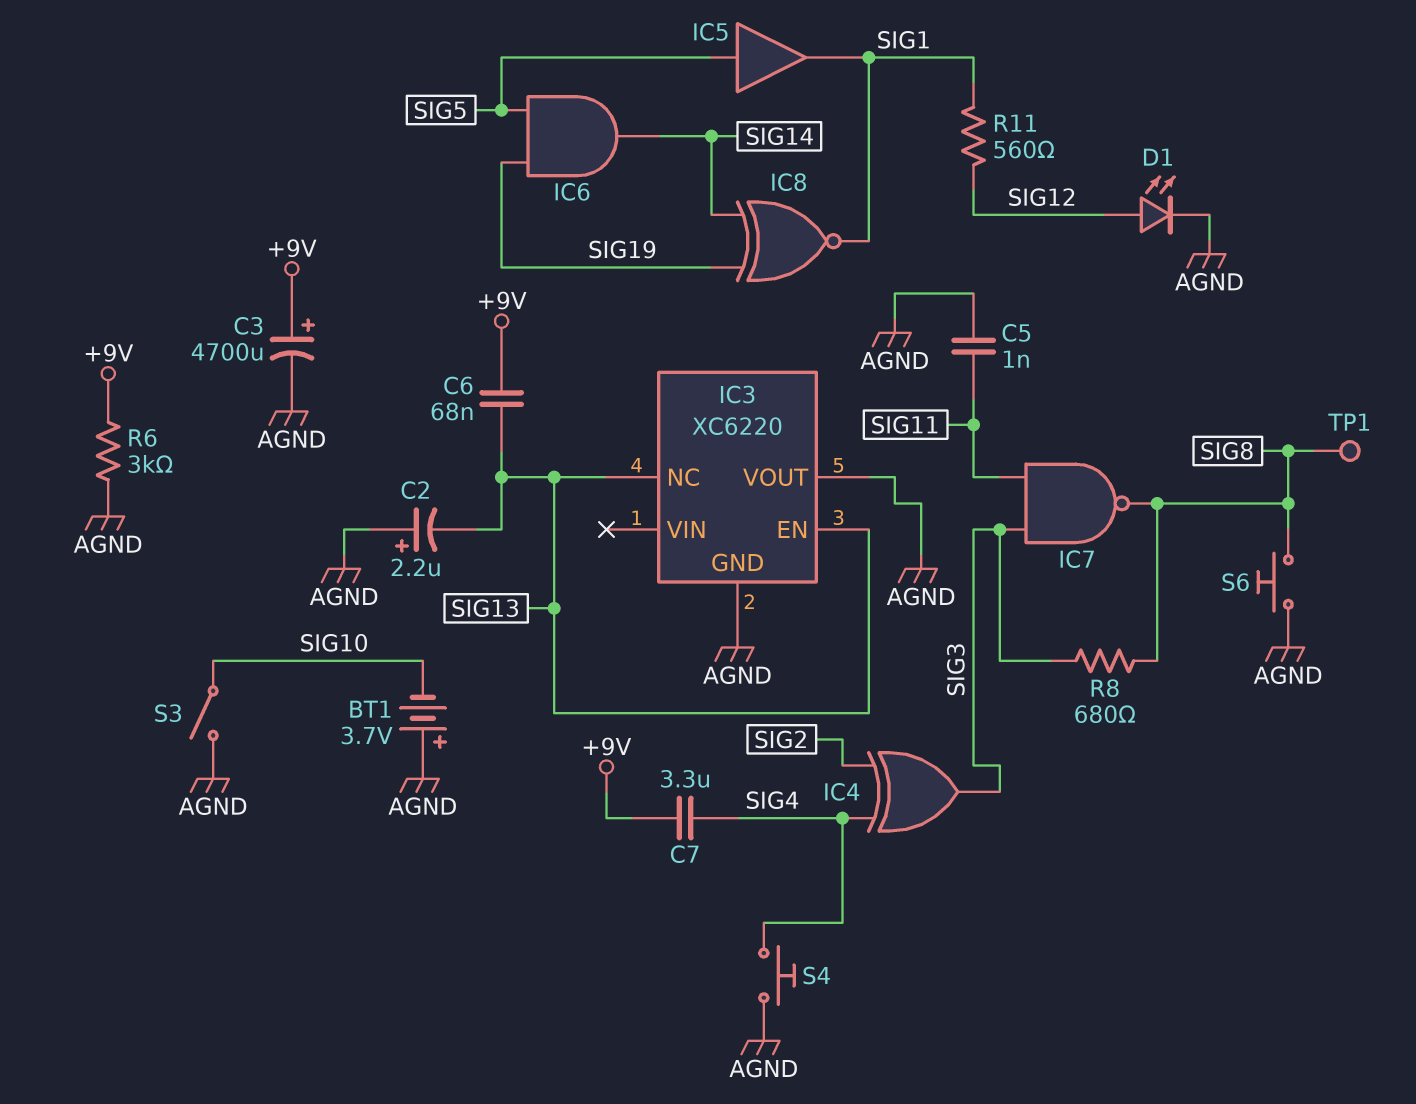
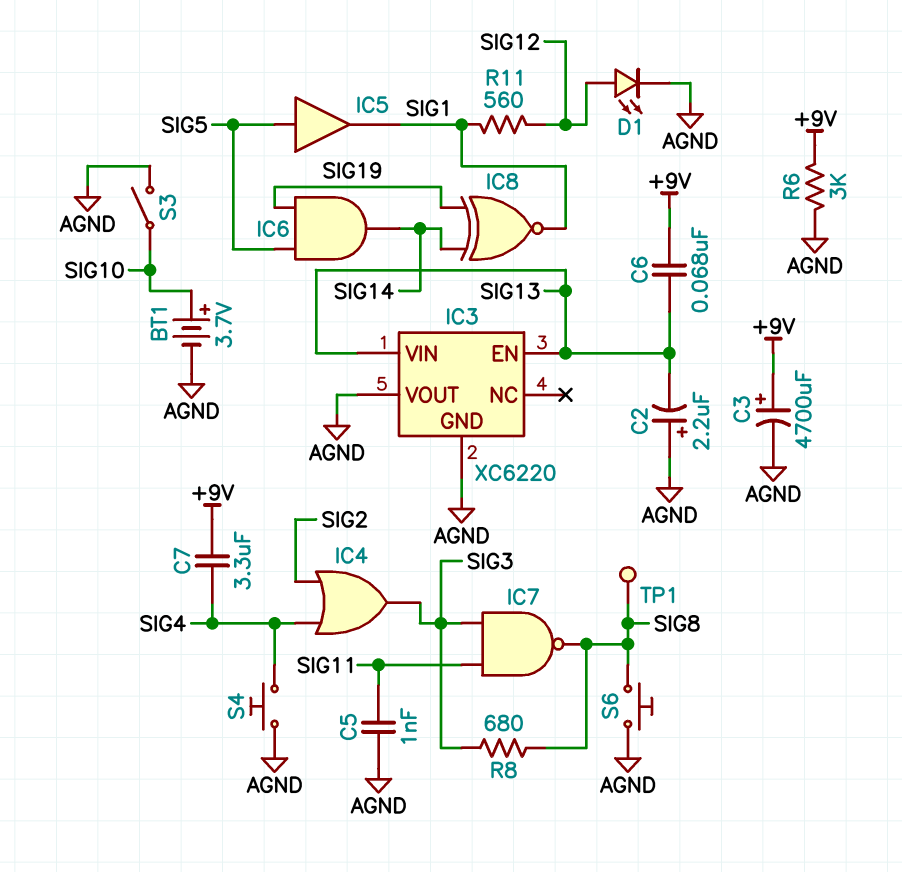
BT1: 3.7V (plus AGND, minus SIG10) -> 3.7V (plus SIG10, minus AGND)
IC3 pin NC: SIG13 -> none
IC3 pin VIN: none -> SIG13
IC4: XOR (in SIG2, in SIG4, out SIG3) -> OR (in SIG2, in SIG4, out SIG3)

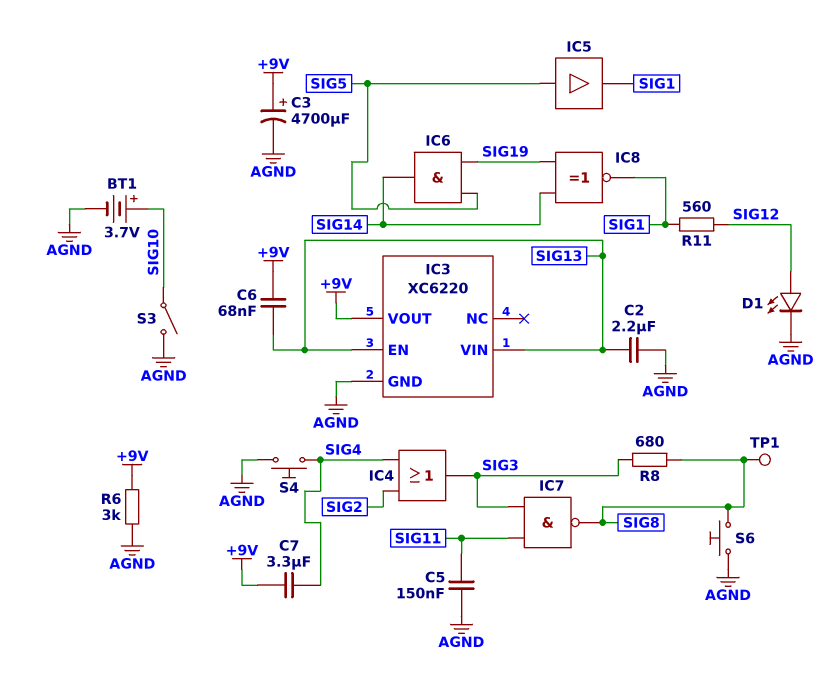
C2: 2.2uF (plus AGND, minus SIG13) -> 2.2uF (AGND, SIG13)
C5: 1nF (AGND, SIG11) -> 150nF (AGND, SIG11)
IC3 pin VOUT: AGND -> +9V

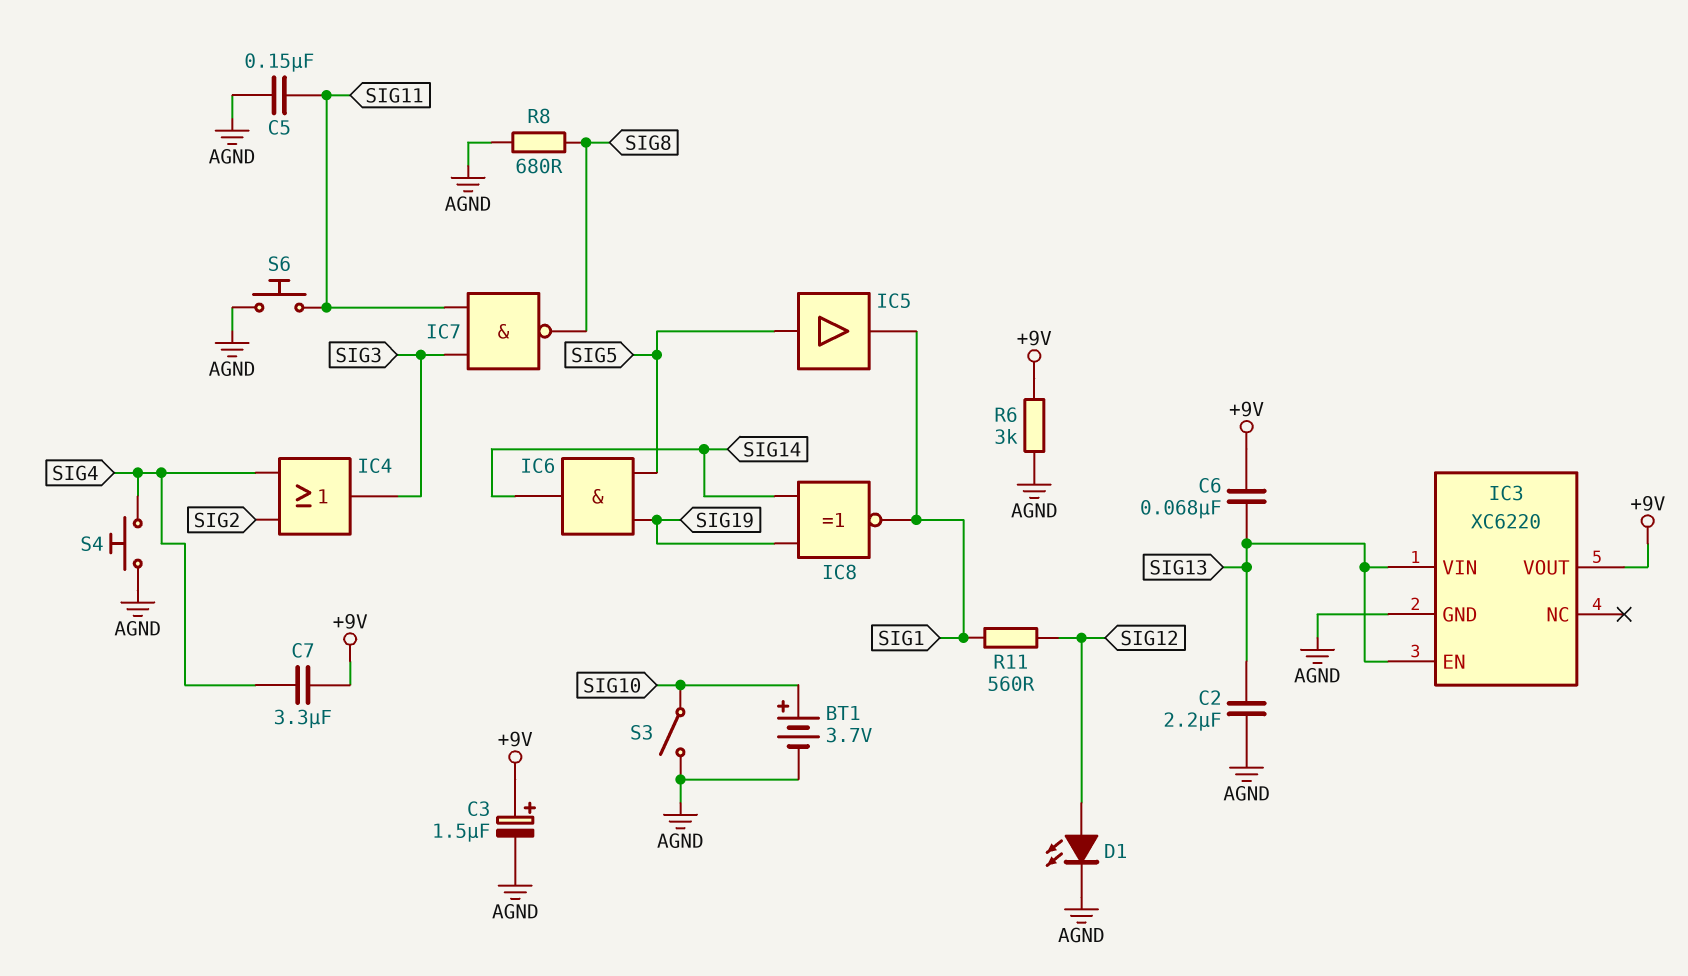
C3: 4700uF (plus +9V, minus AGND) -> 1.5uF (plus +9V, minus AGND)
R8: 680 (SIG3, SIG8) -> 680 (AGND, SIG8)
S6: button (AGND, SIG8) -> button (AGND, SIG11)
TP1: test point (SIG8) -> none

